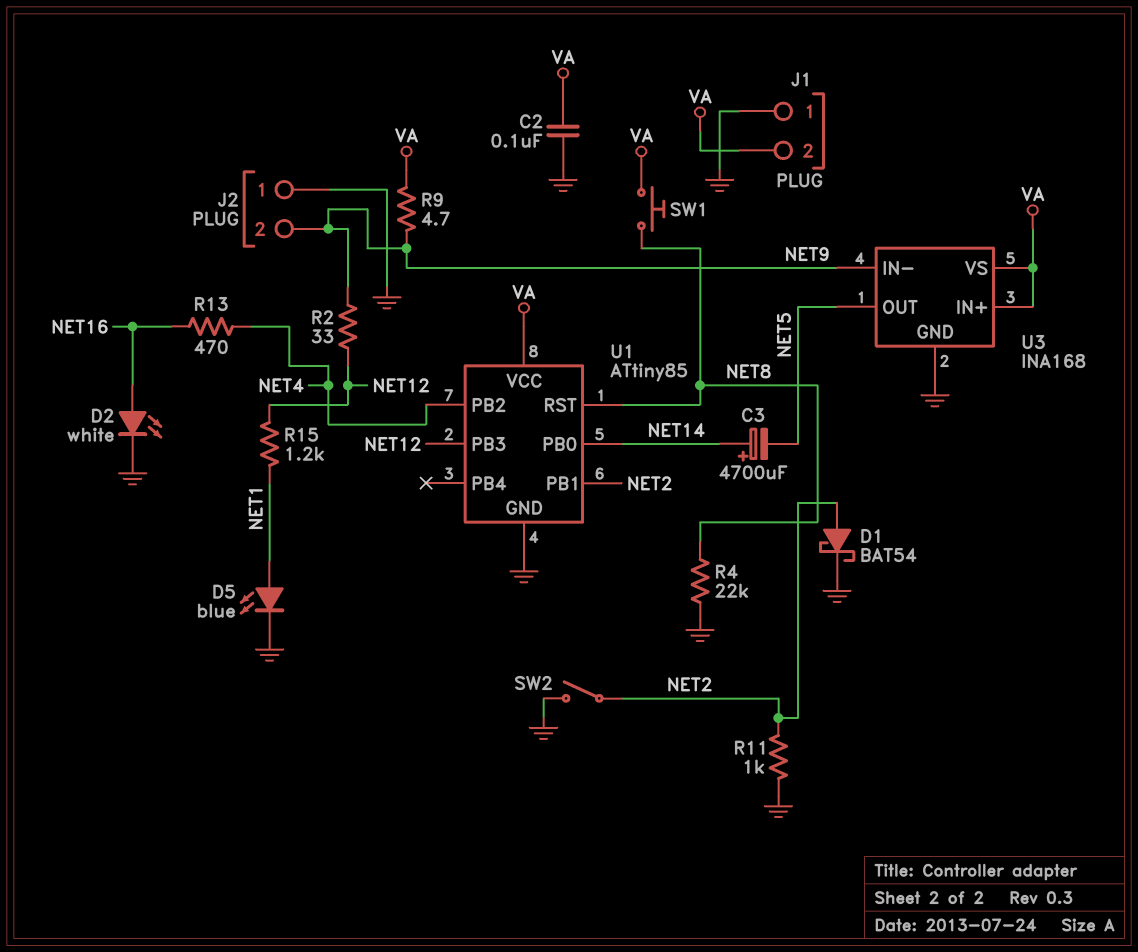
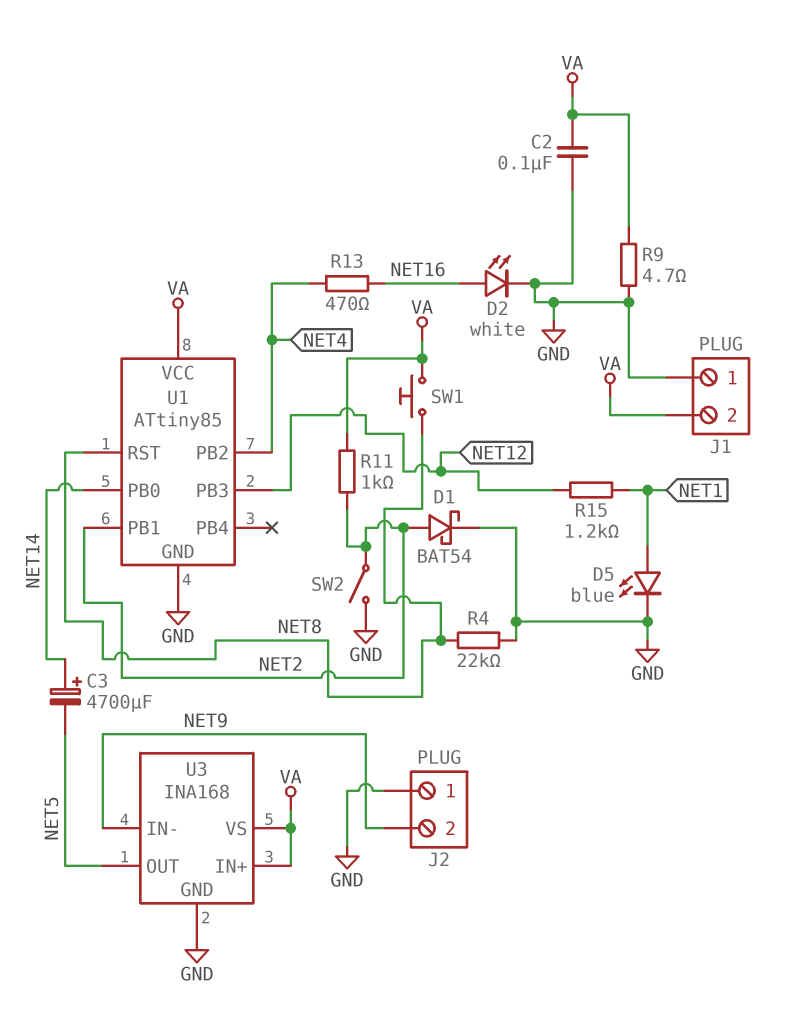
R2: 33 (NET9, NET12) -> none
R9: 4.7 (NET9, VA) -> 4.7 (GND, VA)
R11: 1k (GND, NET2) -> 1k (NET2, VA)

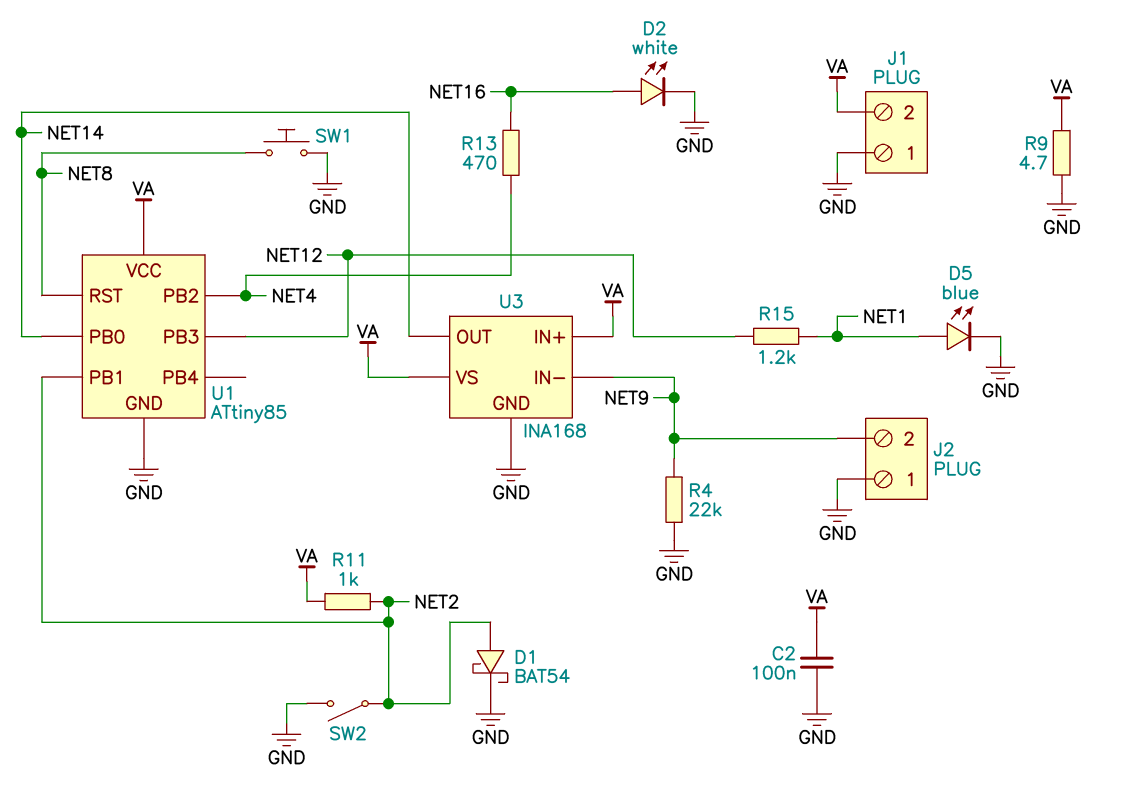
C3: 4700uF (plus NET14, minus NET5) -> none
R4: 22k (GND, NET8) -> 22k (GND, NET9)
SW1: button (NET8, VA) -> button (GND, NET8)
U3 pin OUT: NET5 -> NET14

